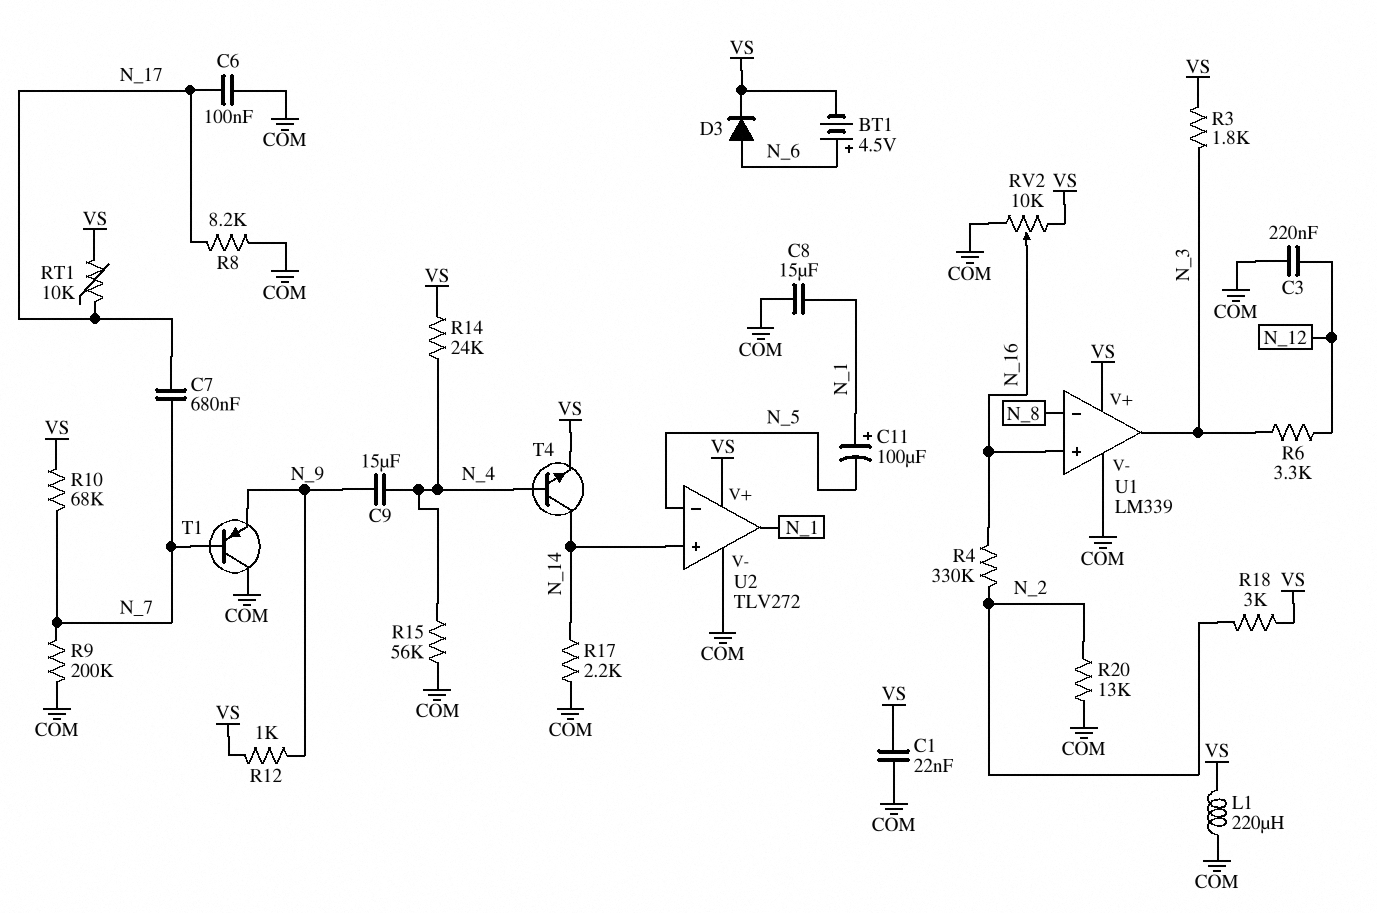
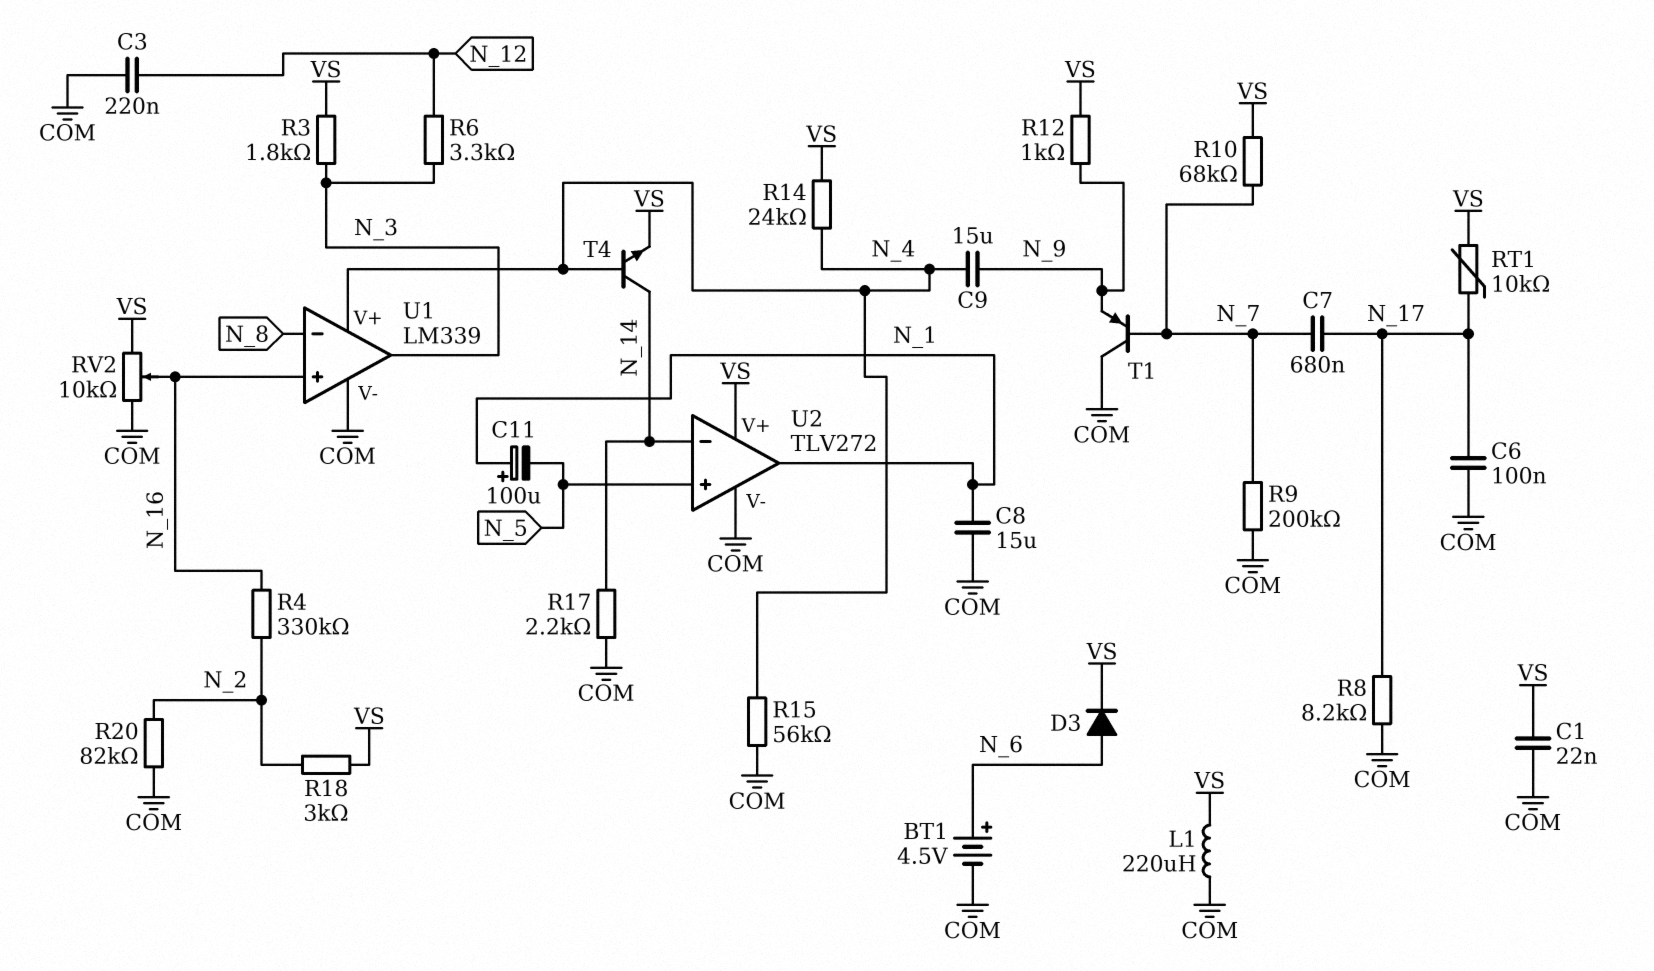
BT1: 4.5V (plus N_6, minus VS) -> 4.5V (plus N_6, minus COM)
R20: 13k (COM, N_2) -> 82k (COM, N_2)
U1 pin V+: VS -> N_4
U2 pin in+: N_14 -> N_5
U2 pin in-: N_5 -> N_14

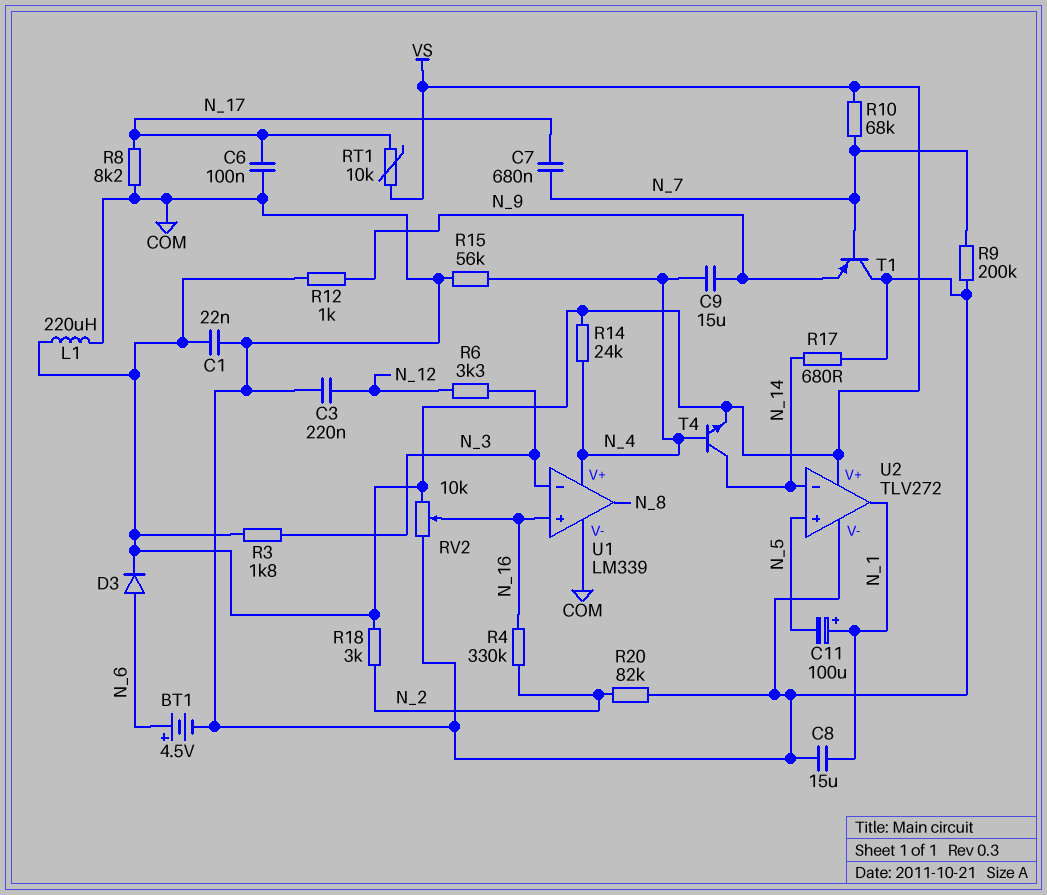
R17: 2.2k (COM, N_14) -> 680 (COM, N_14)
U1 pin in-: N_8 -> N_3
U1 pin out: N_3 -> N_8

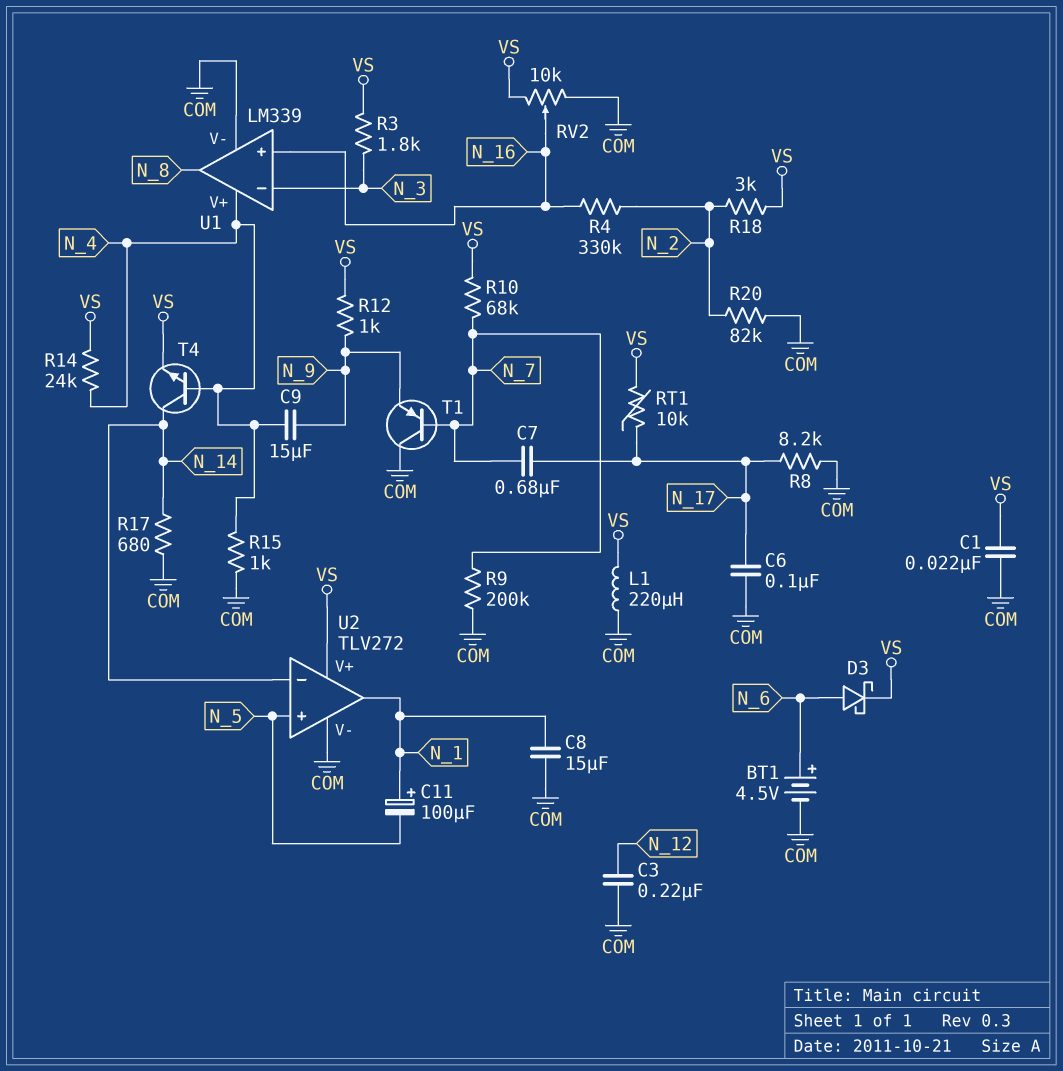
D3: diode (A N_6, K VS) -> schottky (A N_6, K VS)
R6: 3.3k (N_3, N_12) -> none
R15: 56k (COM, N_4) -> 1k (COM, N_4)

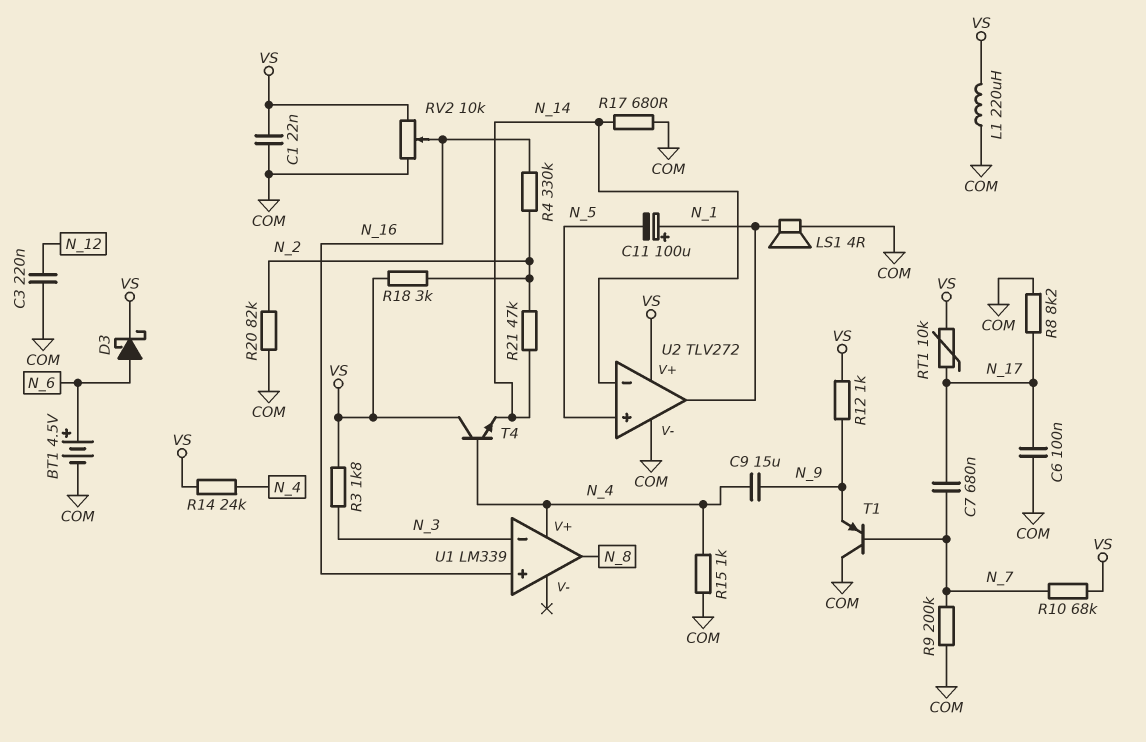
C8: 15uF (COM, N_1) -> none
LS1: none -> speaker 4R (COM, N_1)
R21: none -> 47k (N_2, N_14)
T4: NPN (B N_4, C N_14, E VS) -> NPN (B N_4, C VS, E N_14)
U1 pin V-: COM -> none

